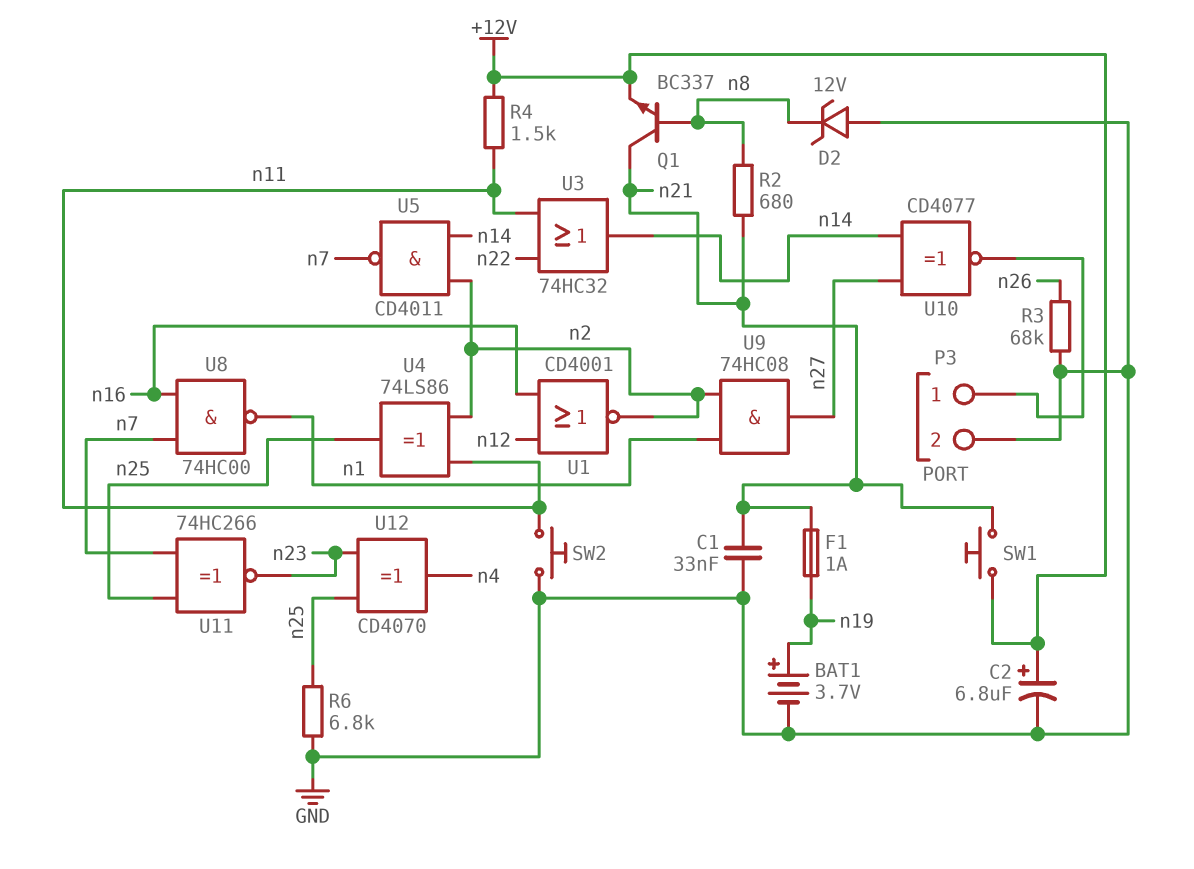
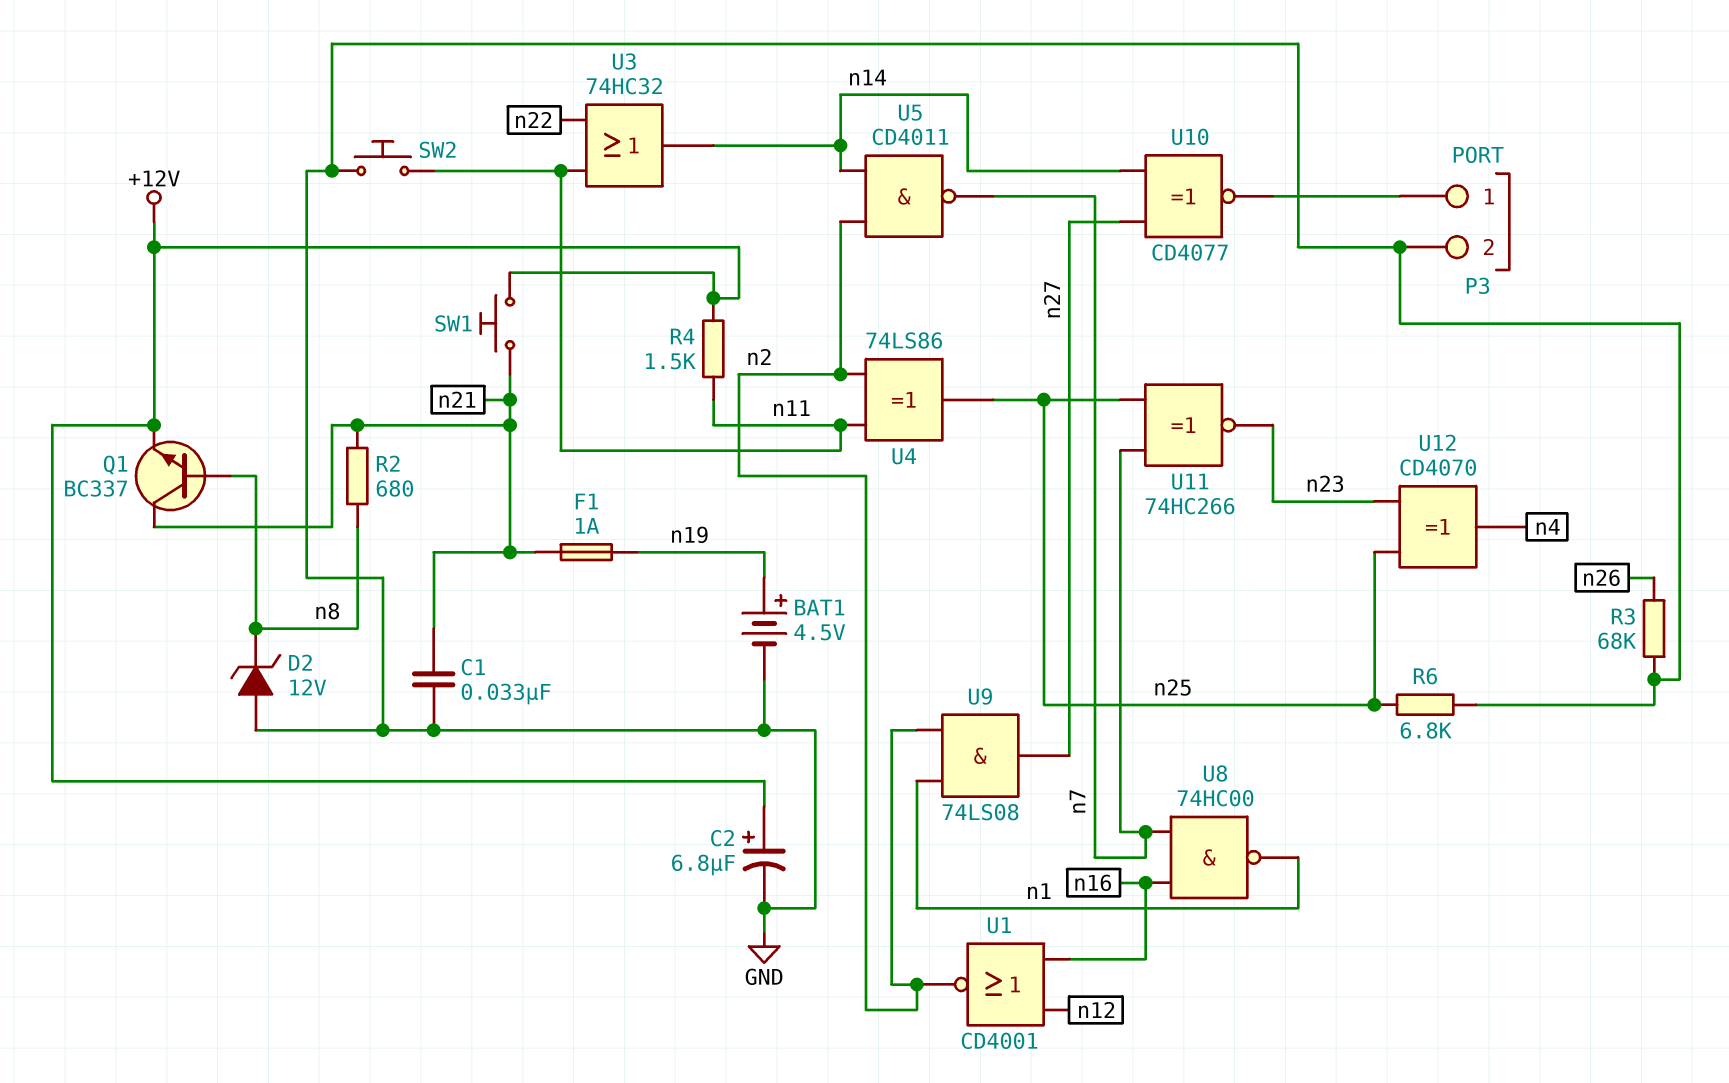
BAT1: 3.7V (plus n19, minus GND) -> 4.5V (plus n19, minus GND)
U9: AND 74HC08 (in n1, in n2, out n27) -> AND 74LS08 (in n1, in n2, out n27)

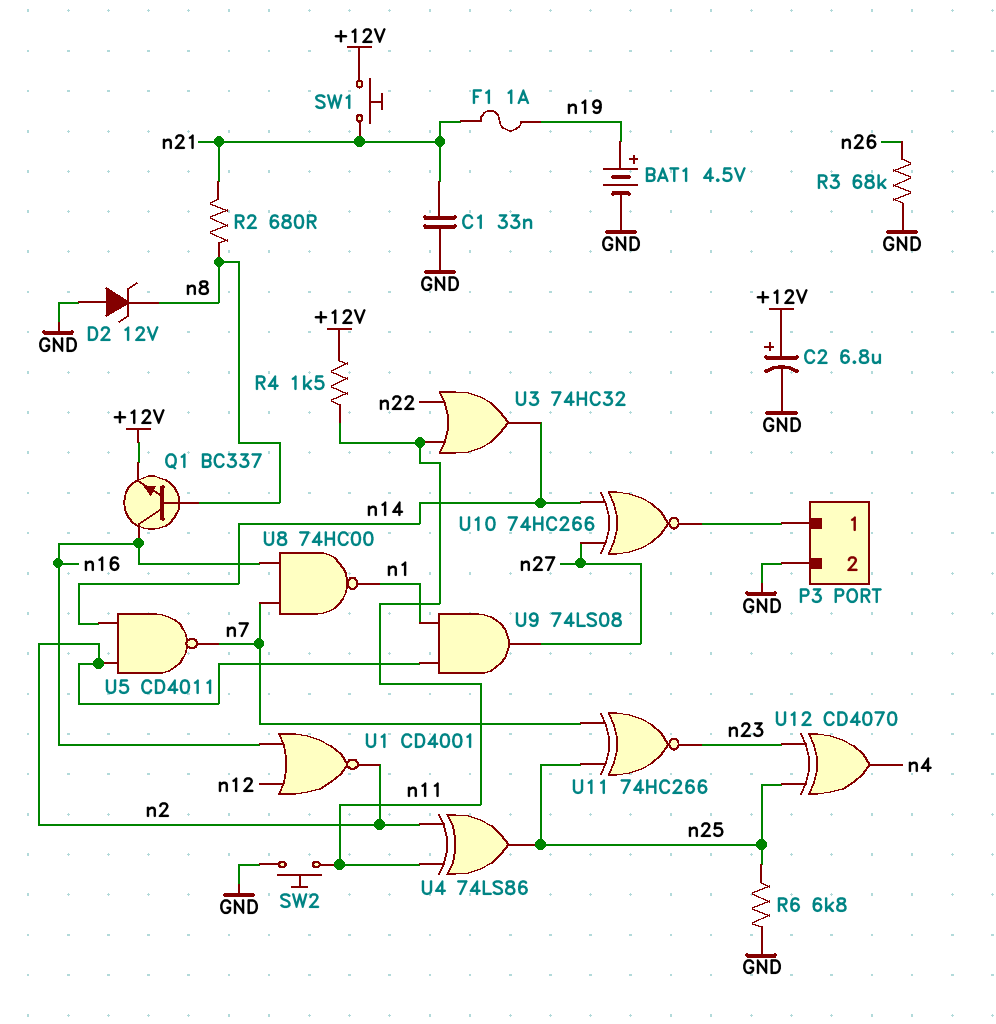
Q1: NPN BC337 (B n8, C n21, E +12V) -> NPN BC337 (B n8, C n16, E +12V)
U10: XNOR CD4077 (in n14, in n27, out P3/1) -> XNOR 74HC266 (in n14, in n27, out P3/1)

